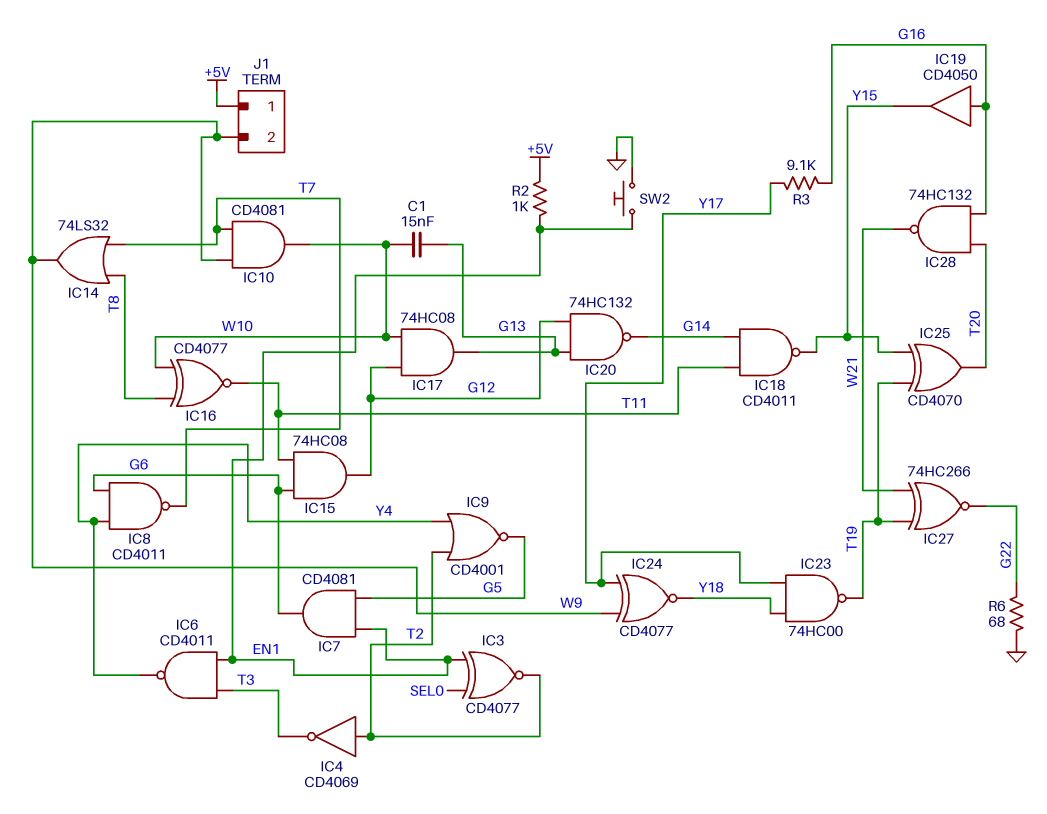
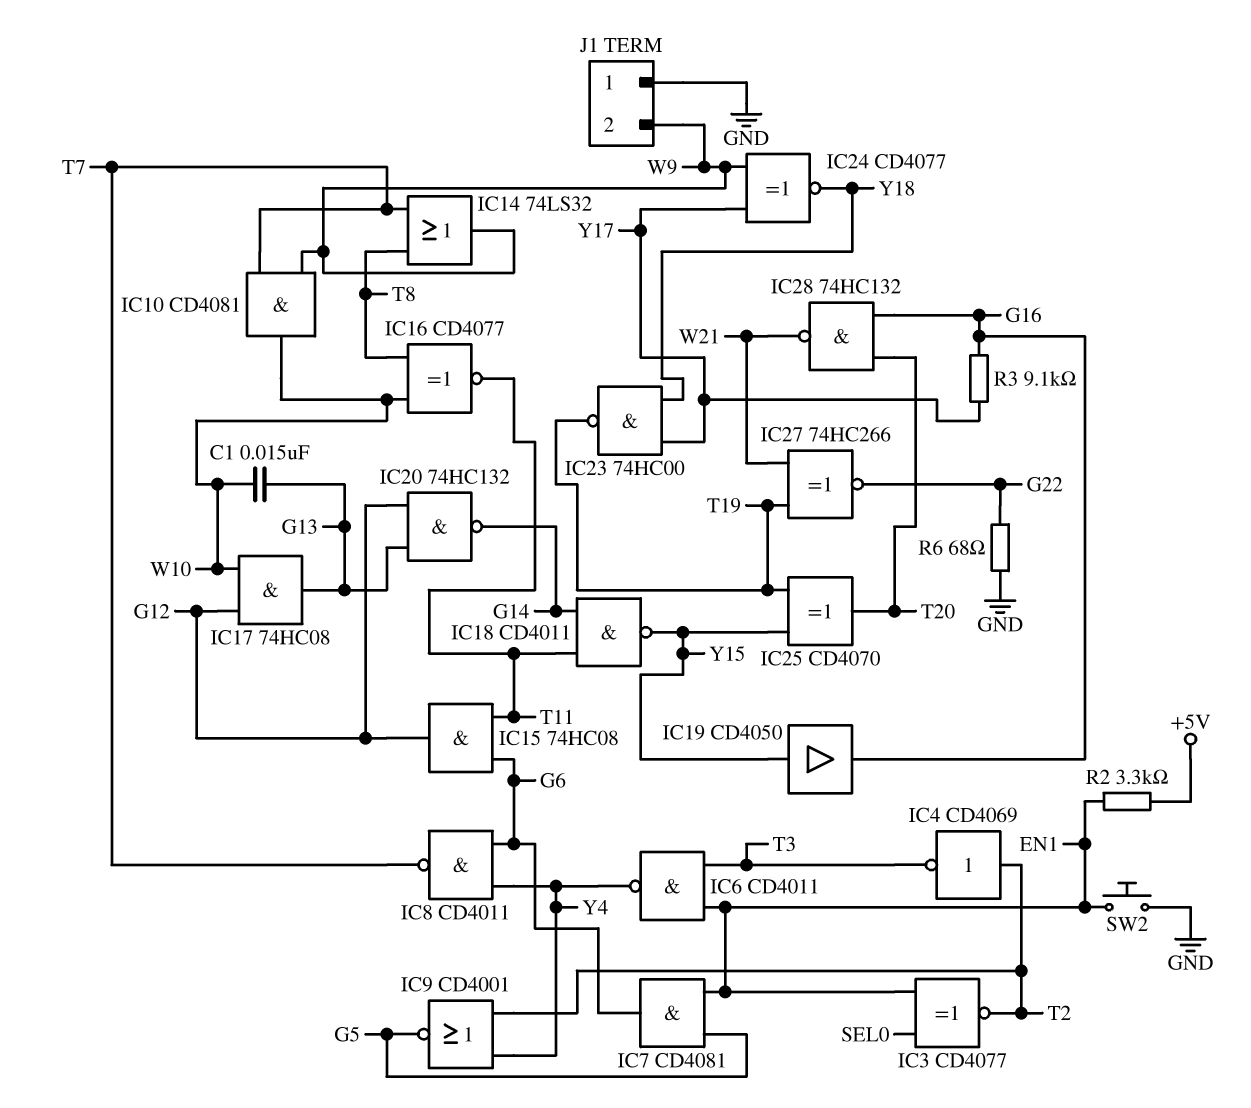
IC19: buffer CD4050 (in G16, out Y15) -> buffer CD4050 (in Y15, out G16)
J1 pin 1: +5V -> GND
R2: 1k (+5V, EN1) -> 3.3k (+5V, EN1)

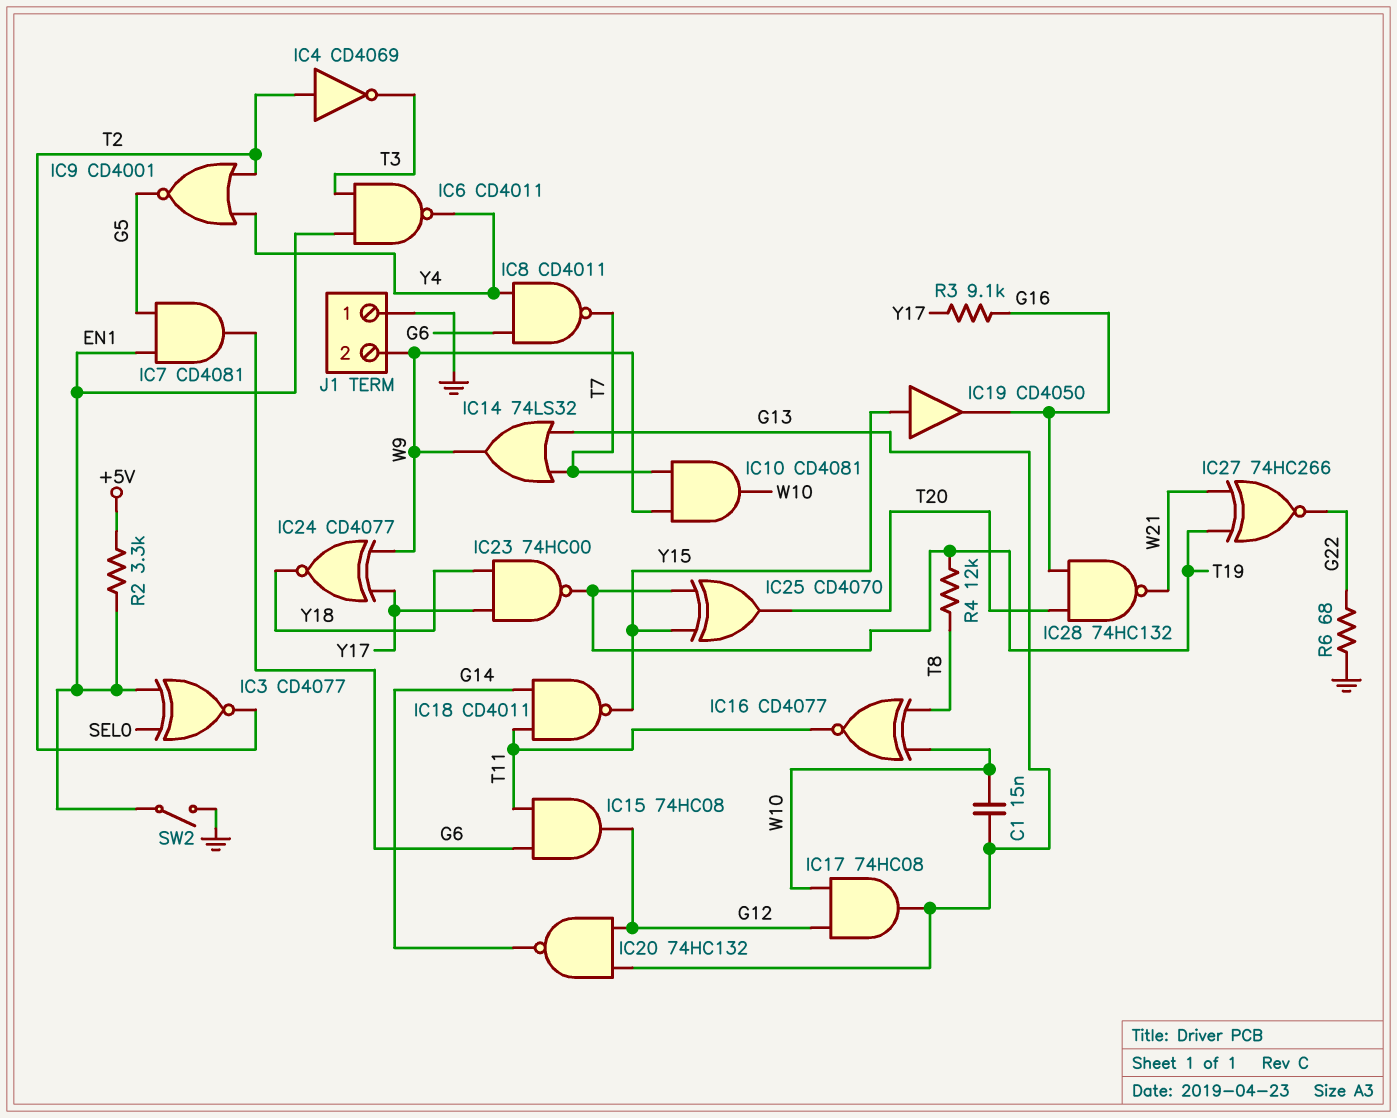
IC14: OR 74LS32 (in T7, in T8, out W9) -> OR 74LS32 (in G13, in T7, out W9)
R4: none -> 12k (T8, T19)
SW2: button (EN1, GND) -> switch (EN1, GND)

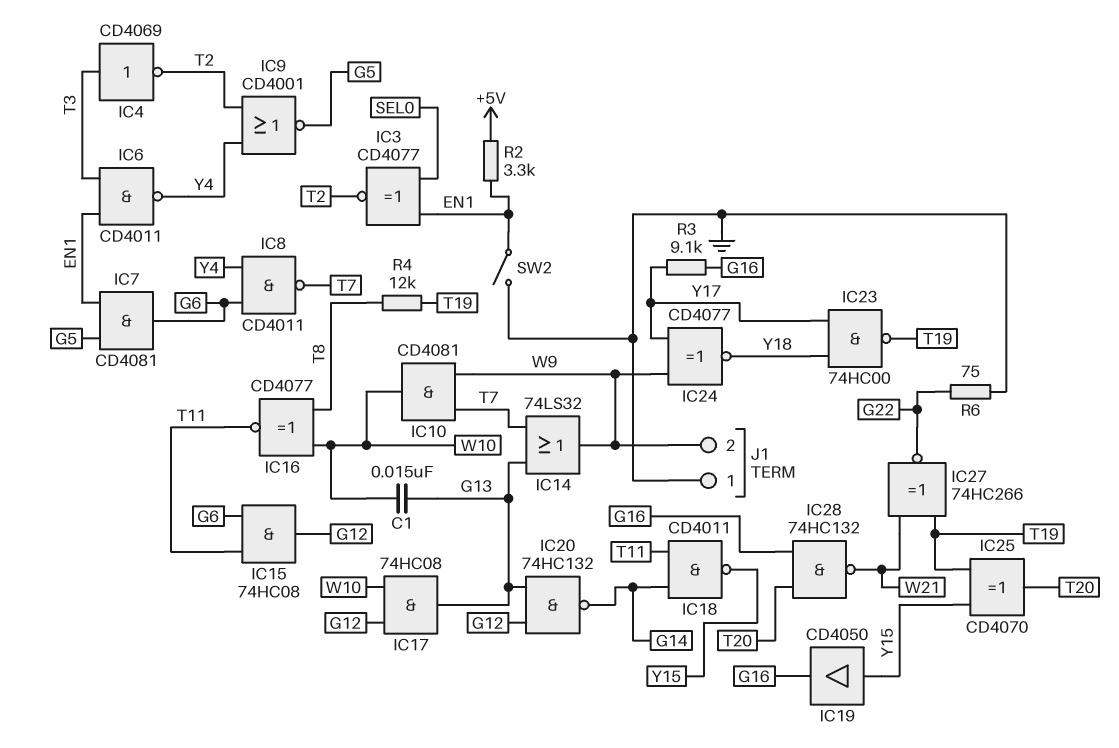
IC4: NOT CD4069 (in T2, out T3) -> NOT CD4069 (in T3, out T2)
R6: 68 (G22, GND) -> 75 (G22, GND)

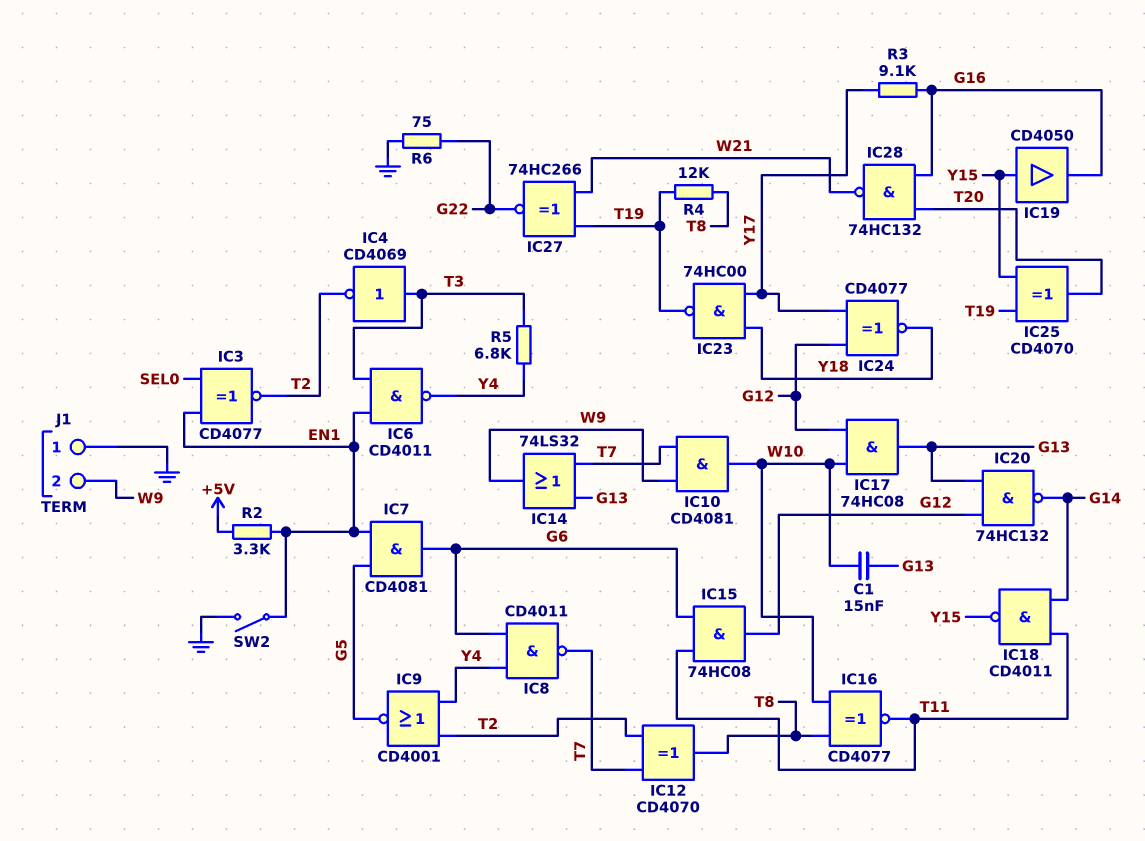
IC12: none -> XOR CD4070 (in T2, in T7, out T8)
IC24: XNOR CD4077 (in W9, in Y17, out Y18) -> XNOR CD4077 (in G12, in Y17, out Y18)
R5: none -> 6.8k (T3, Y4)

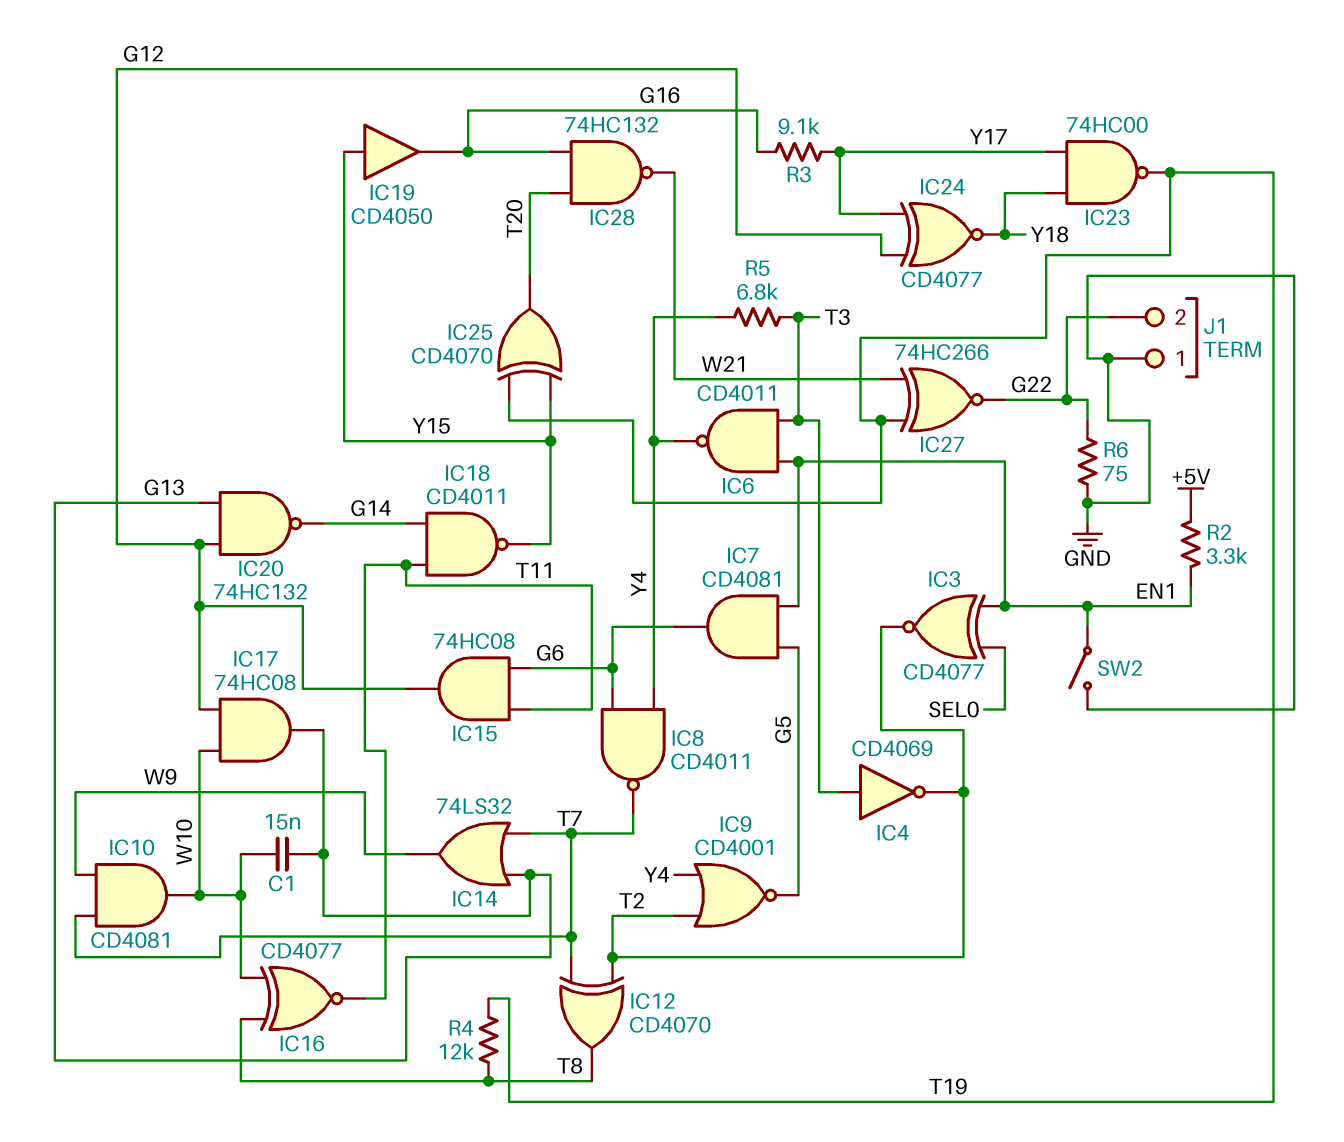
J1 pin 2: W9 -> G22

